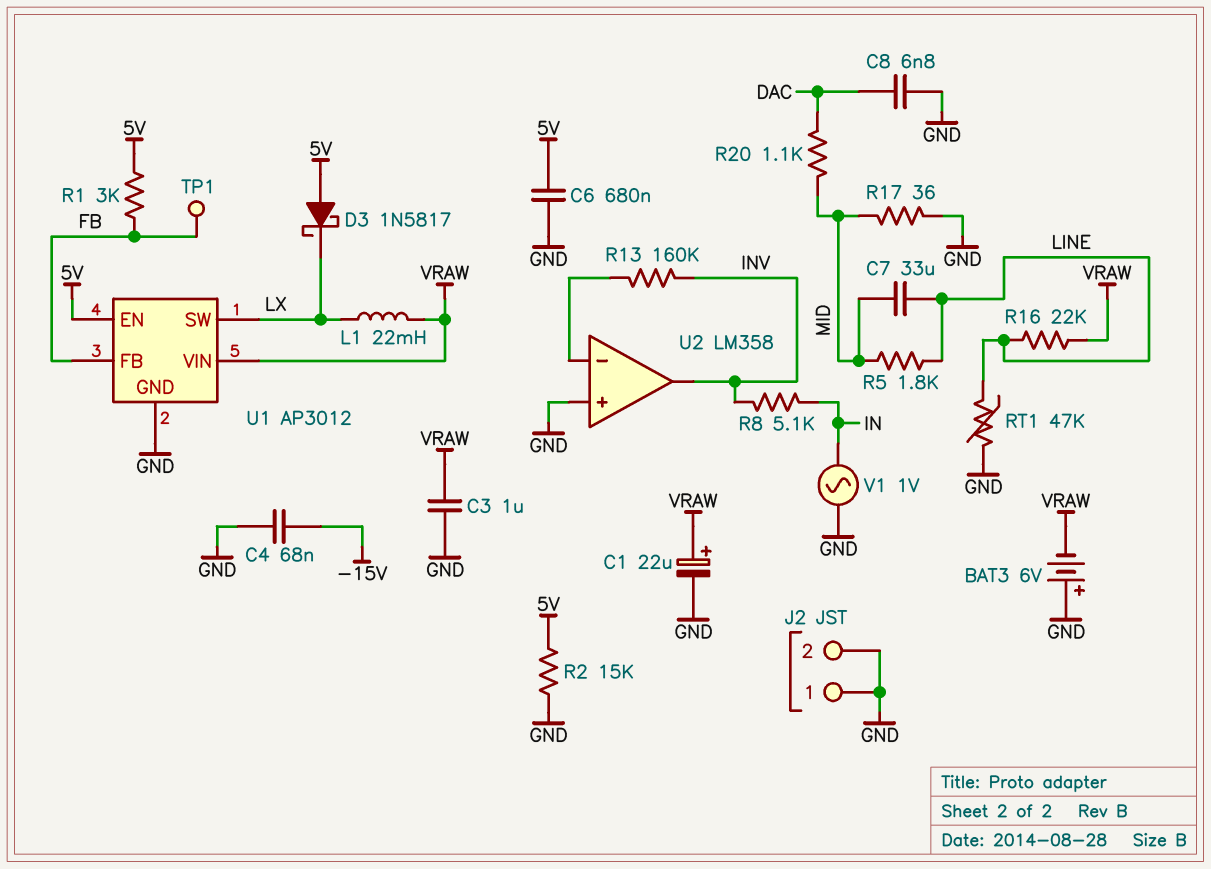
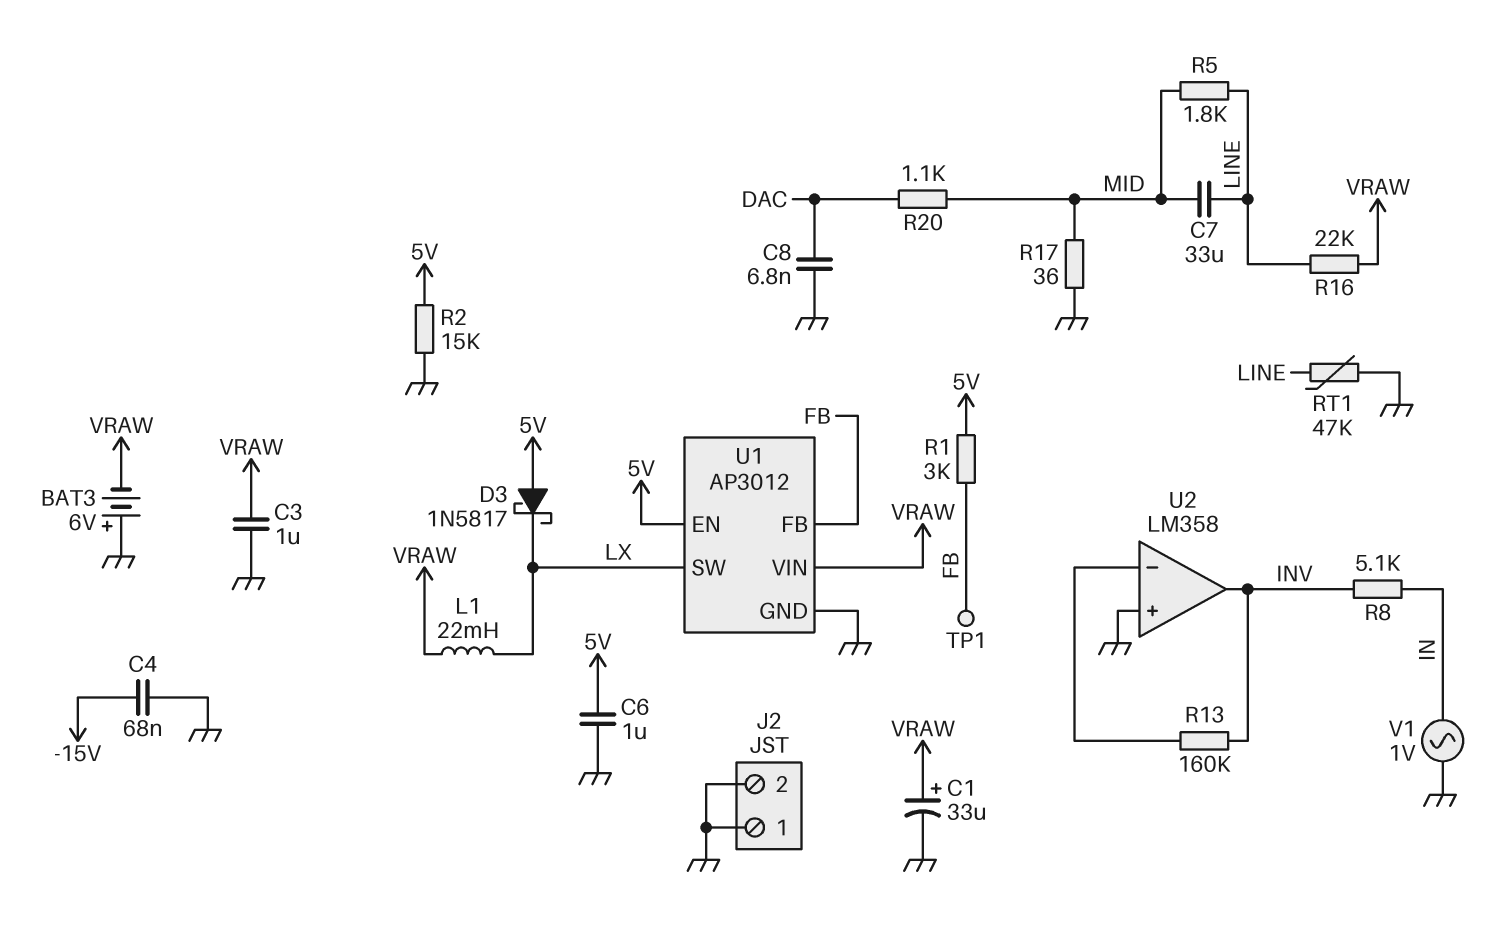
C1: 22uF (plus VRAW, minus GND) -> 33uF (plus VRAW, minus GND)
C6: 680nF (5V, GND) -> 1uF (5V, GND)

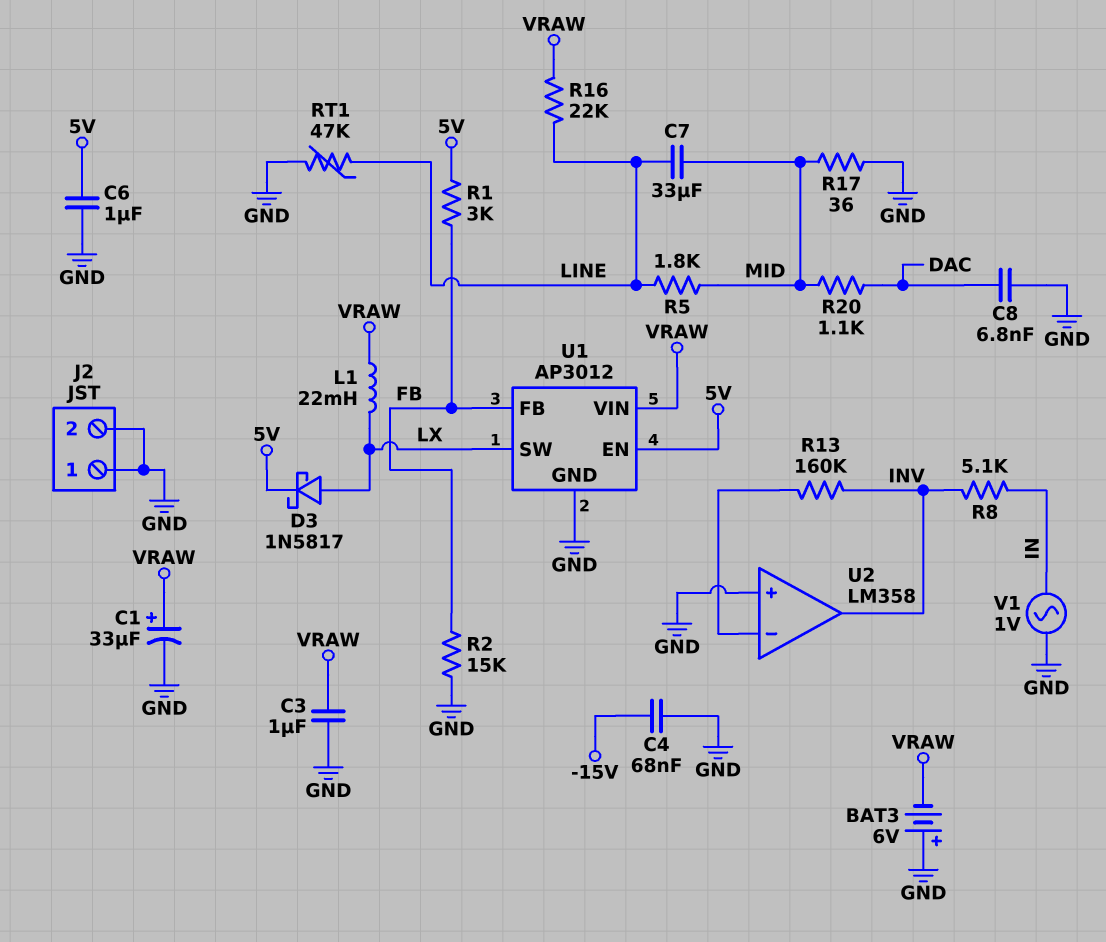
D3: schottky 1N5817 (A 5V, K LX) -> schottky 1N5817 (A LX, K 5V)
R2: 15k (5V, GND) -> 15k (FB, GND)
TP1: test point (FB) -> none

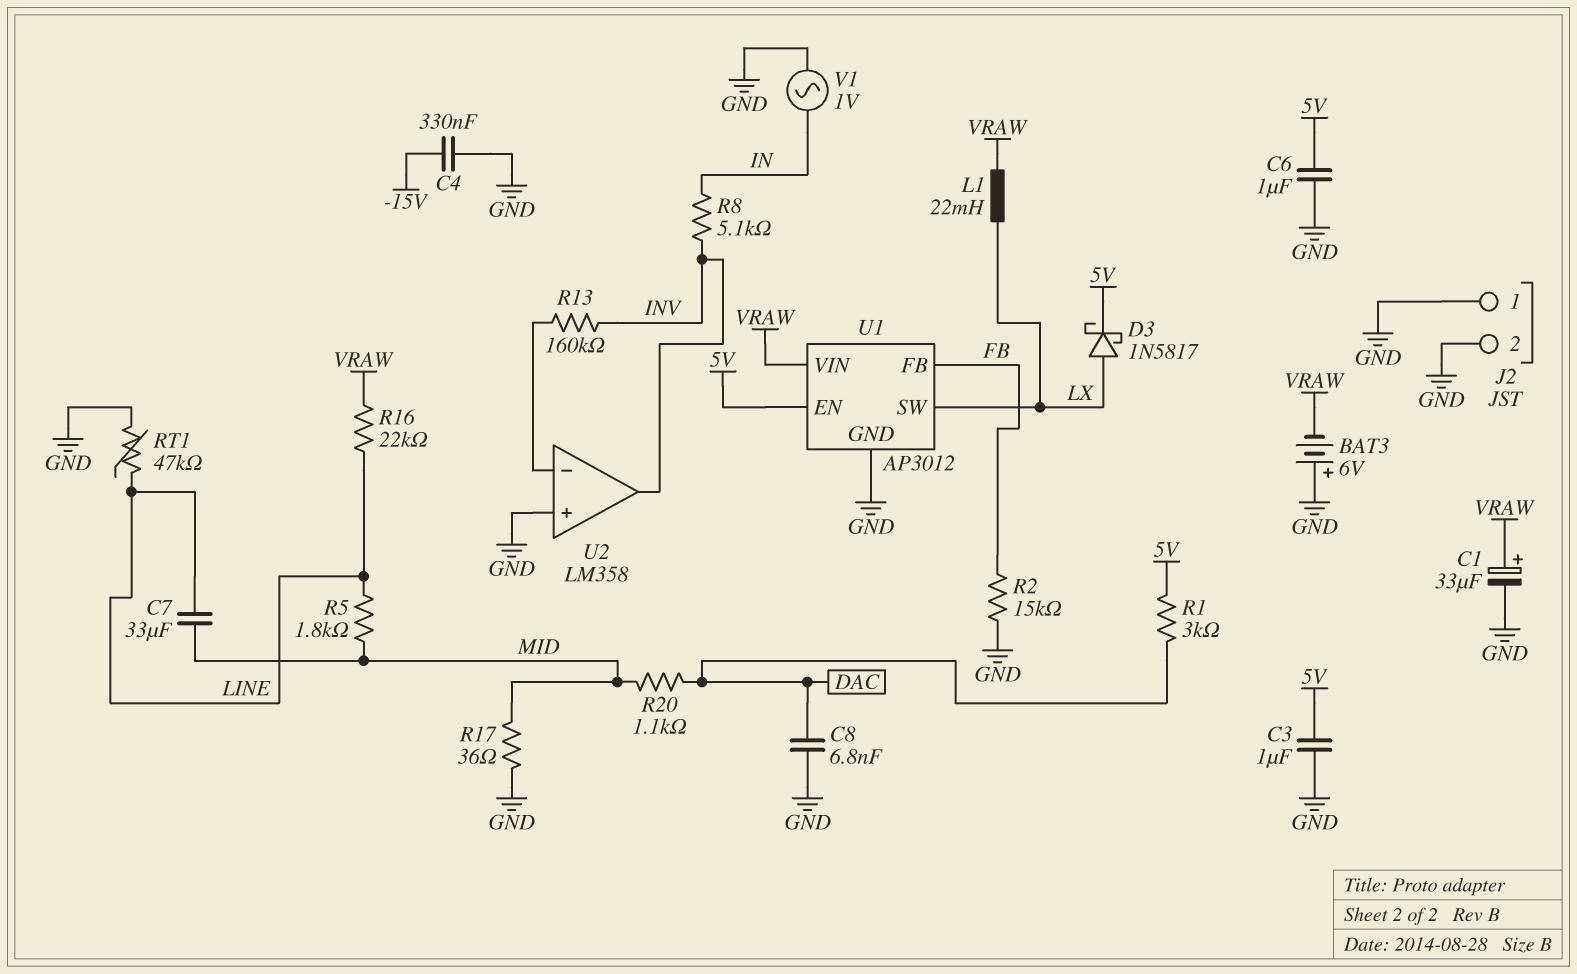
C3: 1uF (GND, VRAW) -> 1uF (5V, GND)
C4: 68nF (-15V, GND) -> 330nF (-15V, GND)
R1: 3k (5V, FB) -> 3k (5V, DAC)

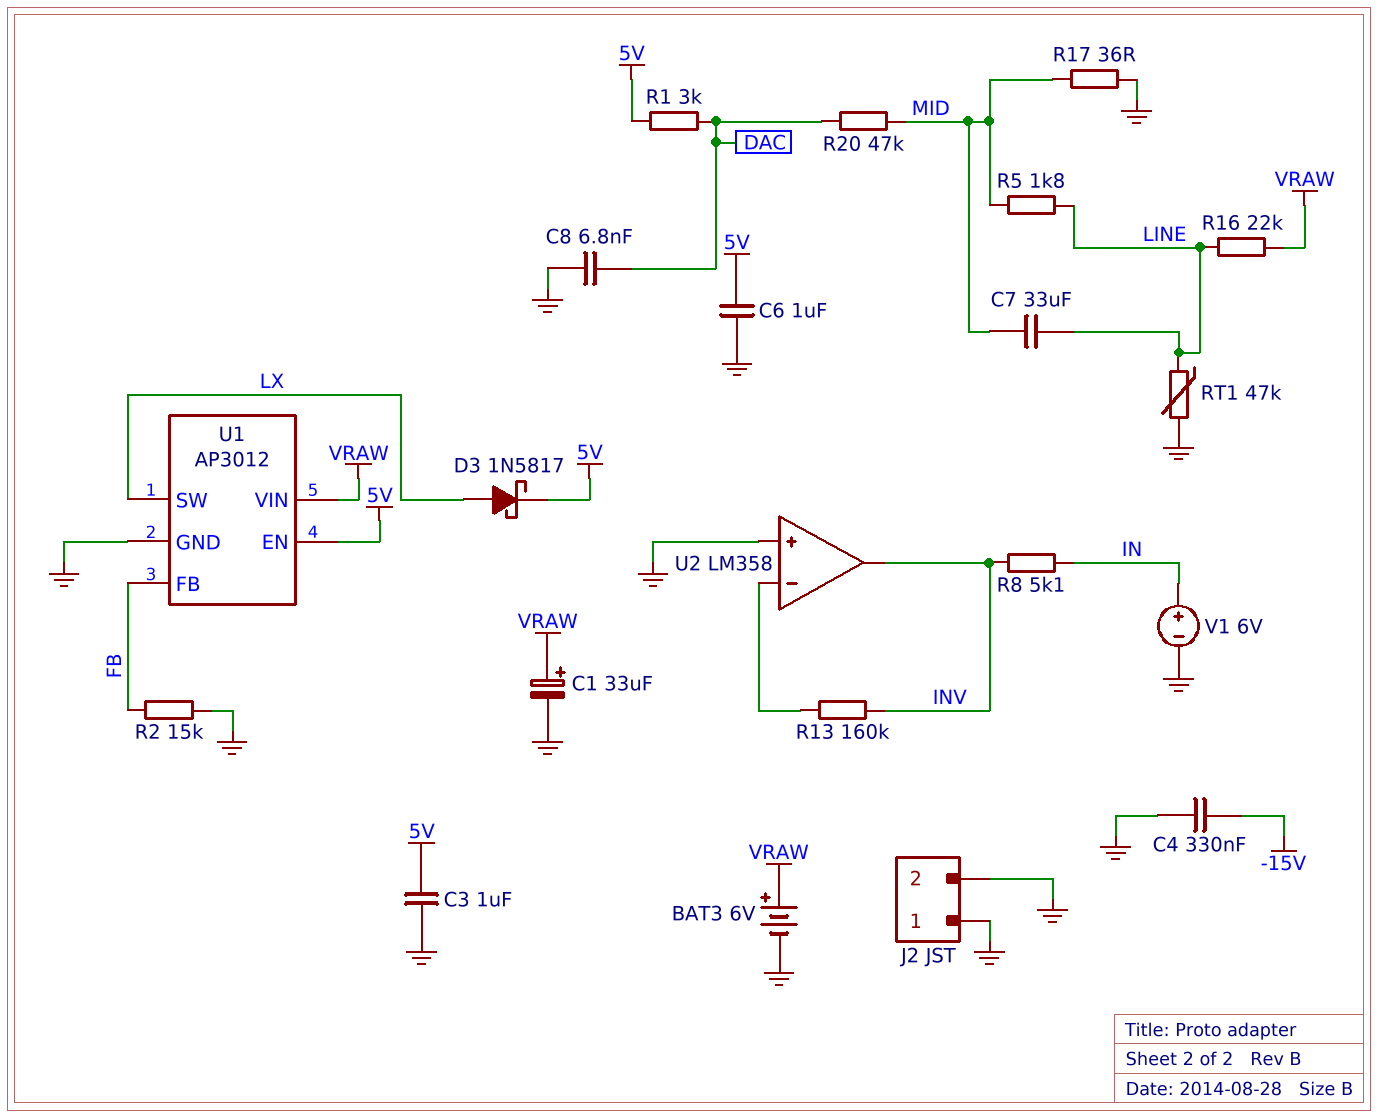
BAT3: 6V (plus GND, minus VRAW) -> 6V (plus VRAW, minus GND)
L1: 22mH (LX, VRAW) -> none
R20: 1.1k (DAC, MID) -> 47k (DAC, MID)
V1: AC 1V (GND, IN) -> 6V (plus IN, minus GND)

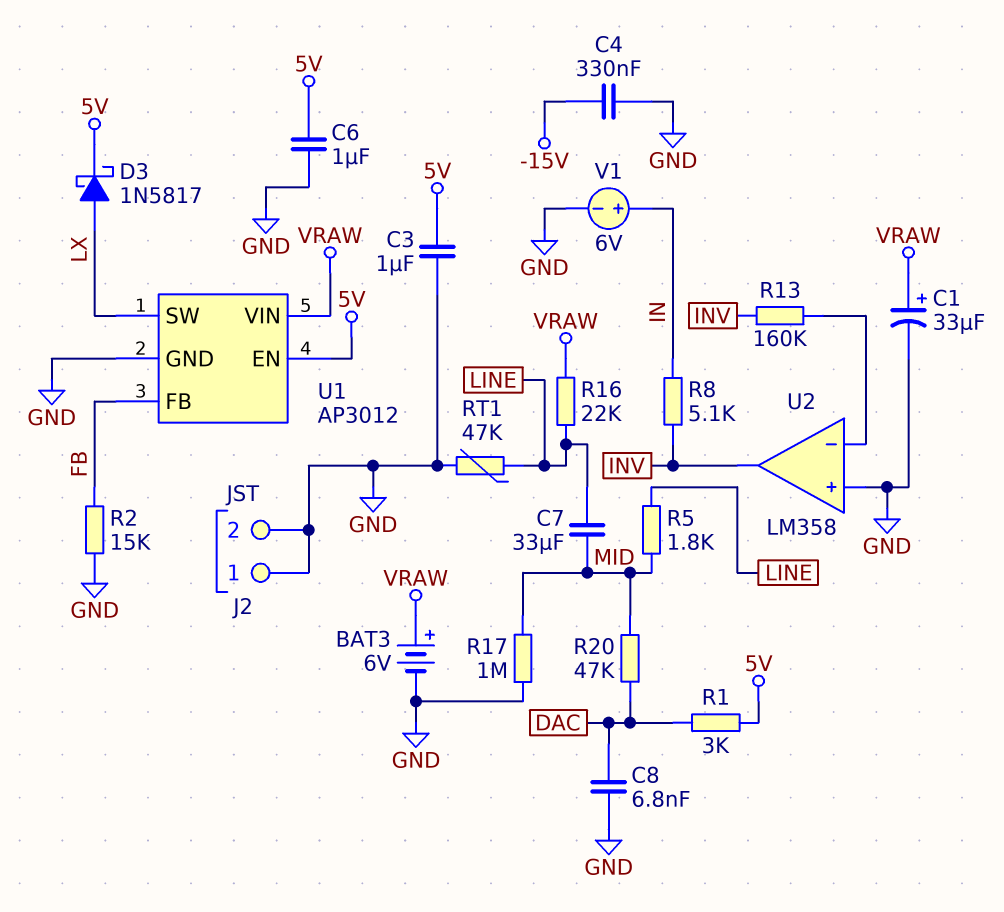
R17: 36 (GND, MID) -> 1M (GND, MID)

